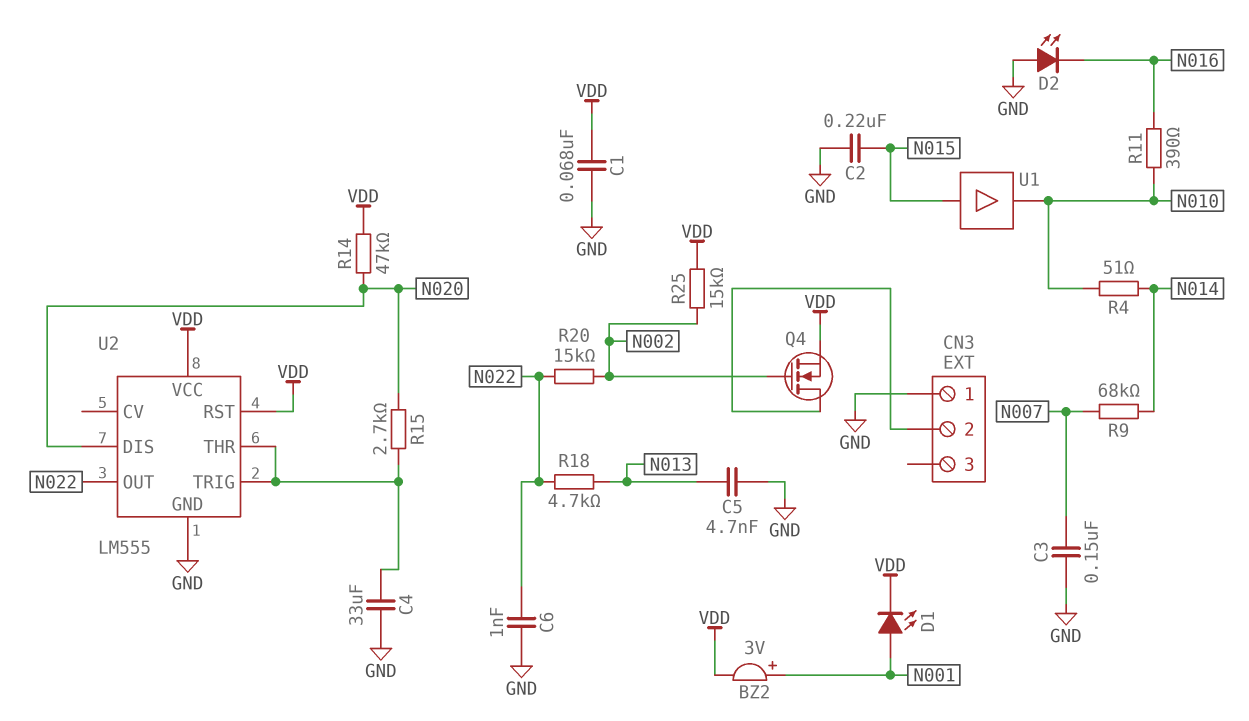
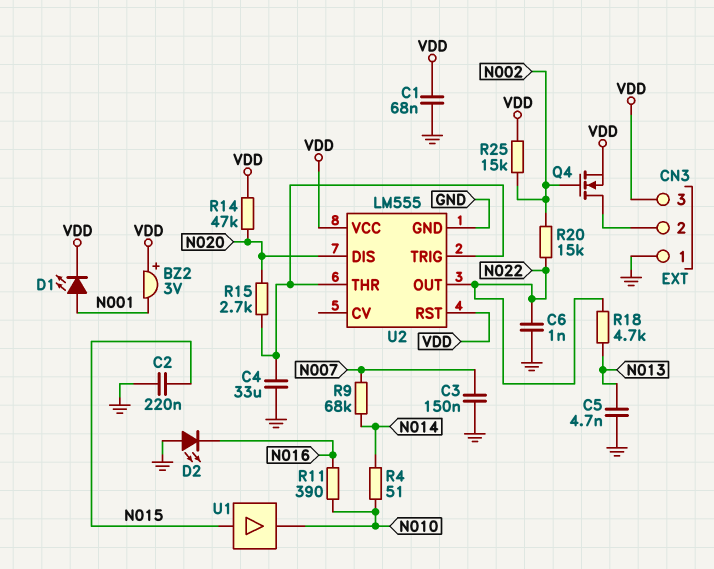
BZ2: buzzer 3V (plus N001, minus VDD) -> buzzer 3V (plus VDD, minus N001)
CN3 pin 3: none -> VDD

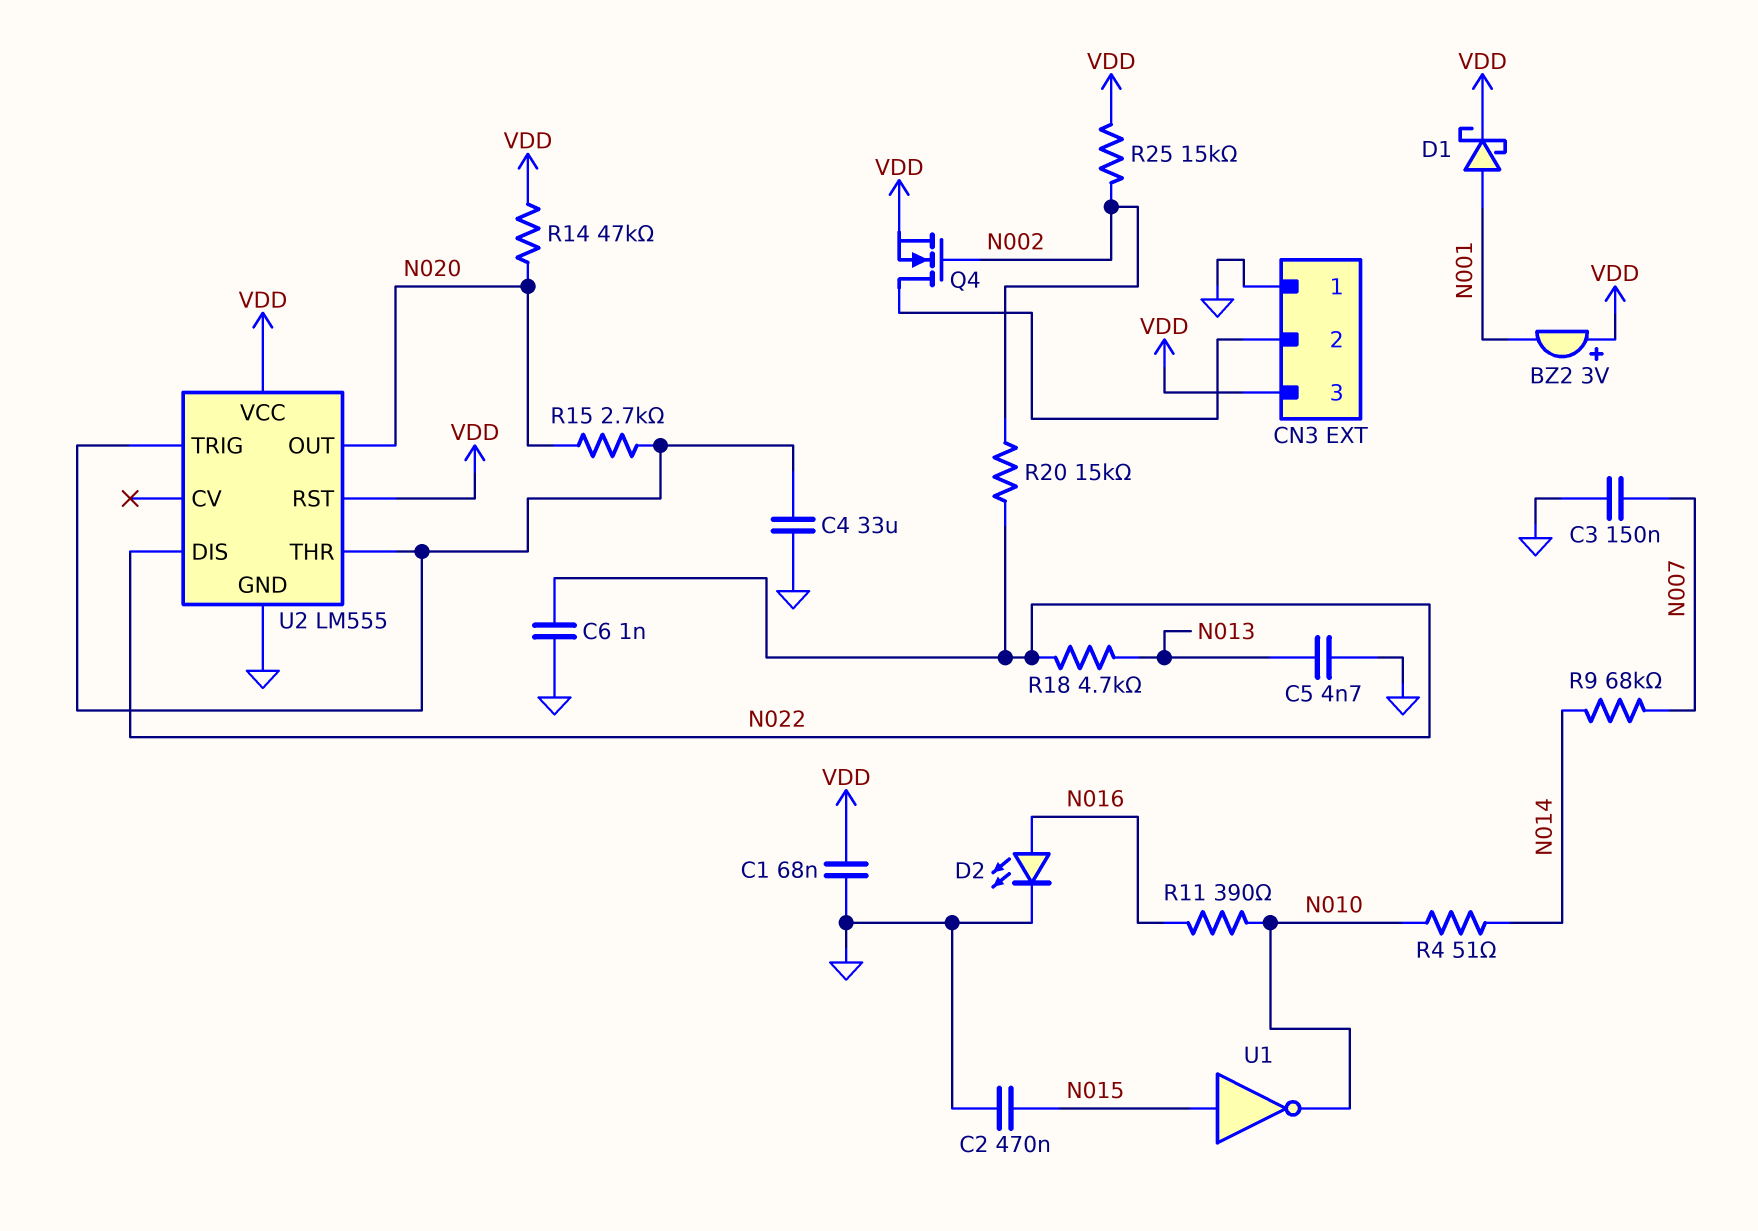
C2: 220nF (GND, N015) -> 470nF (GND, N015)
D1: LED (A N001, K VDD) -> schottky (A N001, K VDD)
D2: LED (A GND, K N016) -> LED (A N016, K GND)
U1: buffer (in N015, out N010) -> NOT (in N015, out N010)
U2 pin DIS: N020 -> N022
U2 pin OUT: N022 -> N020

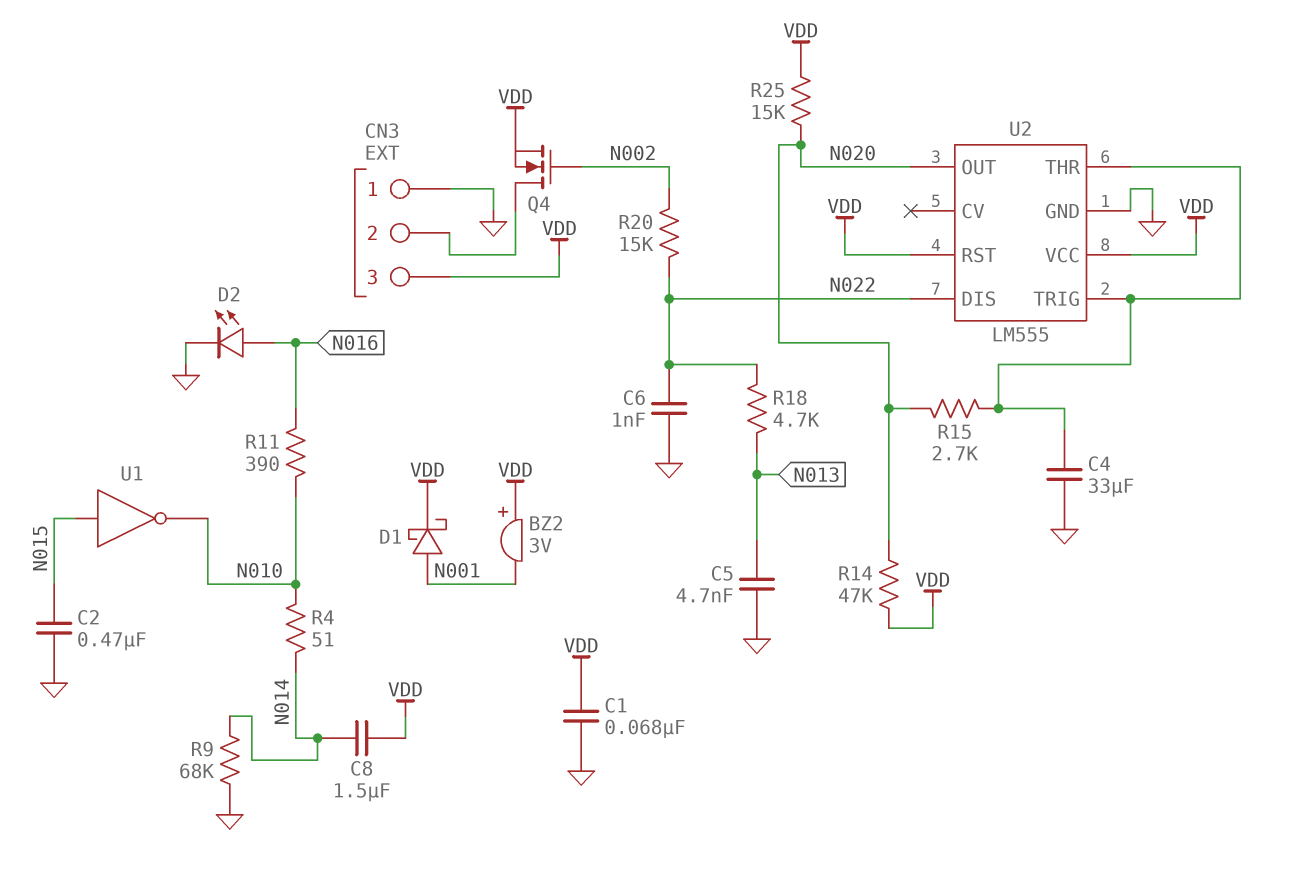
C3: 150nF (GND, N007) -> none
C8: none -> 1.5uF (N014, VDD)
R9: 68k (N007, N014) -> 68k (GND, N014)
R25: 15k (N002, VDD) -> 15k (N020, VDD)

